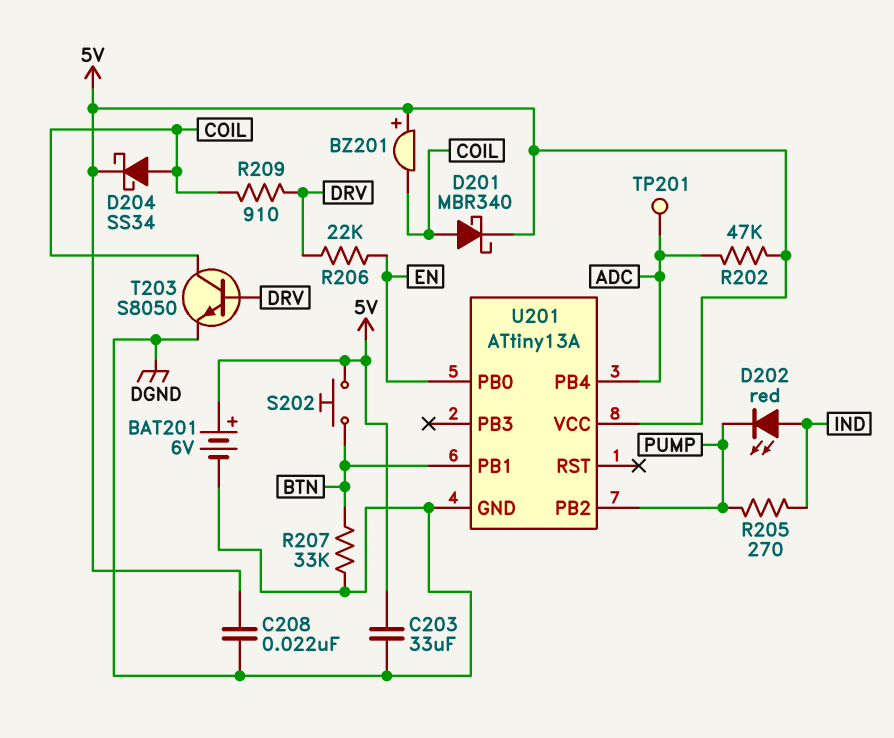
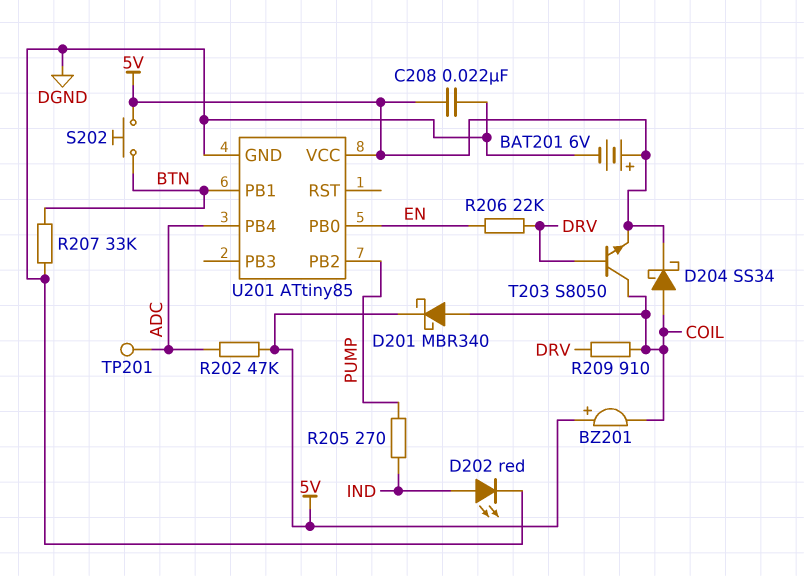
C203: 33uF (5V, DGND) -> none
D202: LED red (A IND, K PUMP) -> LED red (A IND, K DGND)
T203: NPN S8050 (B DRV, C COIL, E DGND) -> NPN S8050 (B DRV, C COIL, E 5V)
U201: ATtiny13A -> ATtiny85

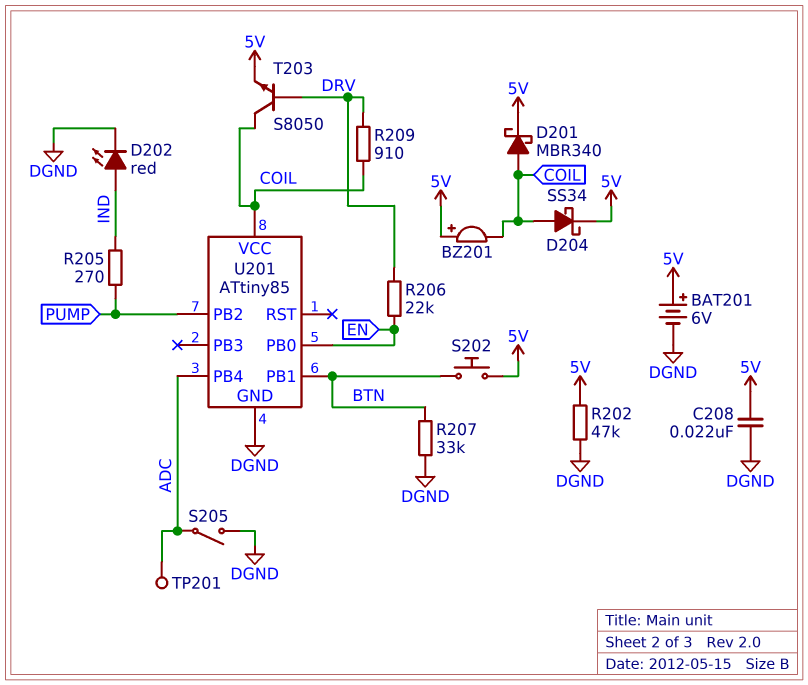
R202: 47k (5V, ADC) -> 47k (5V, DGND)
S205: none -> switch (ADC, DGND)
U201 pin VCC: 5V -> COIL

